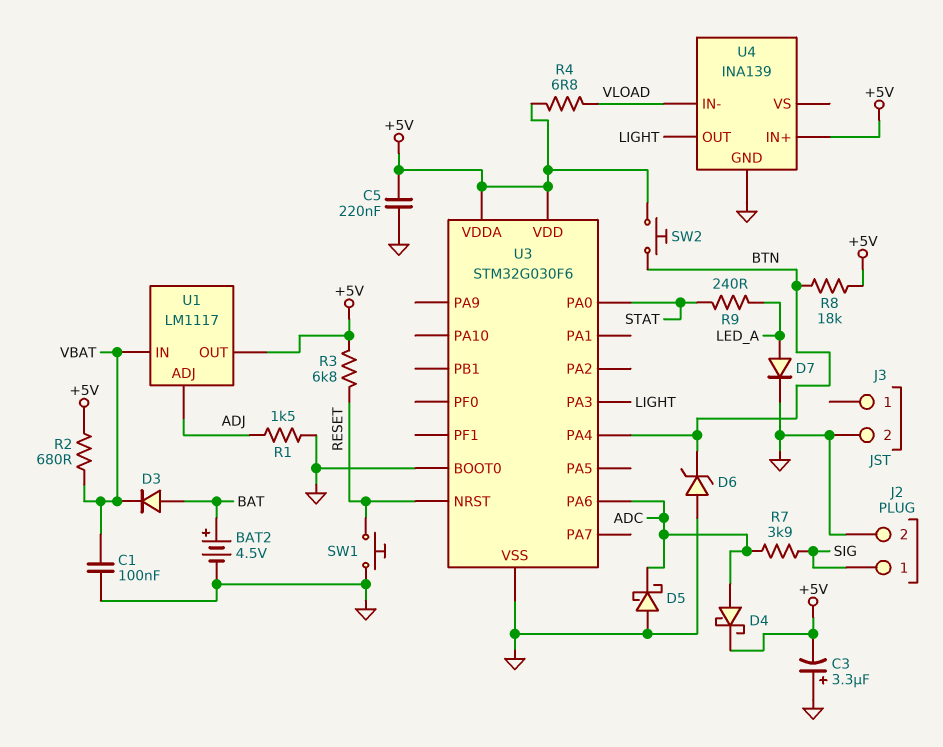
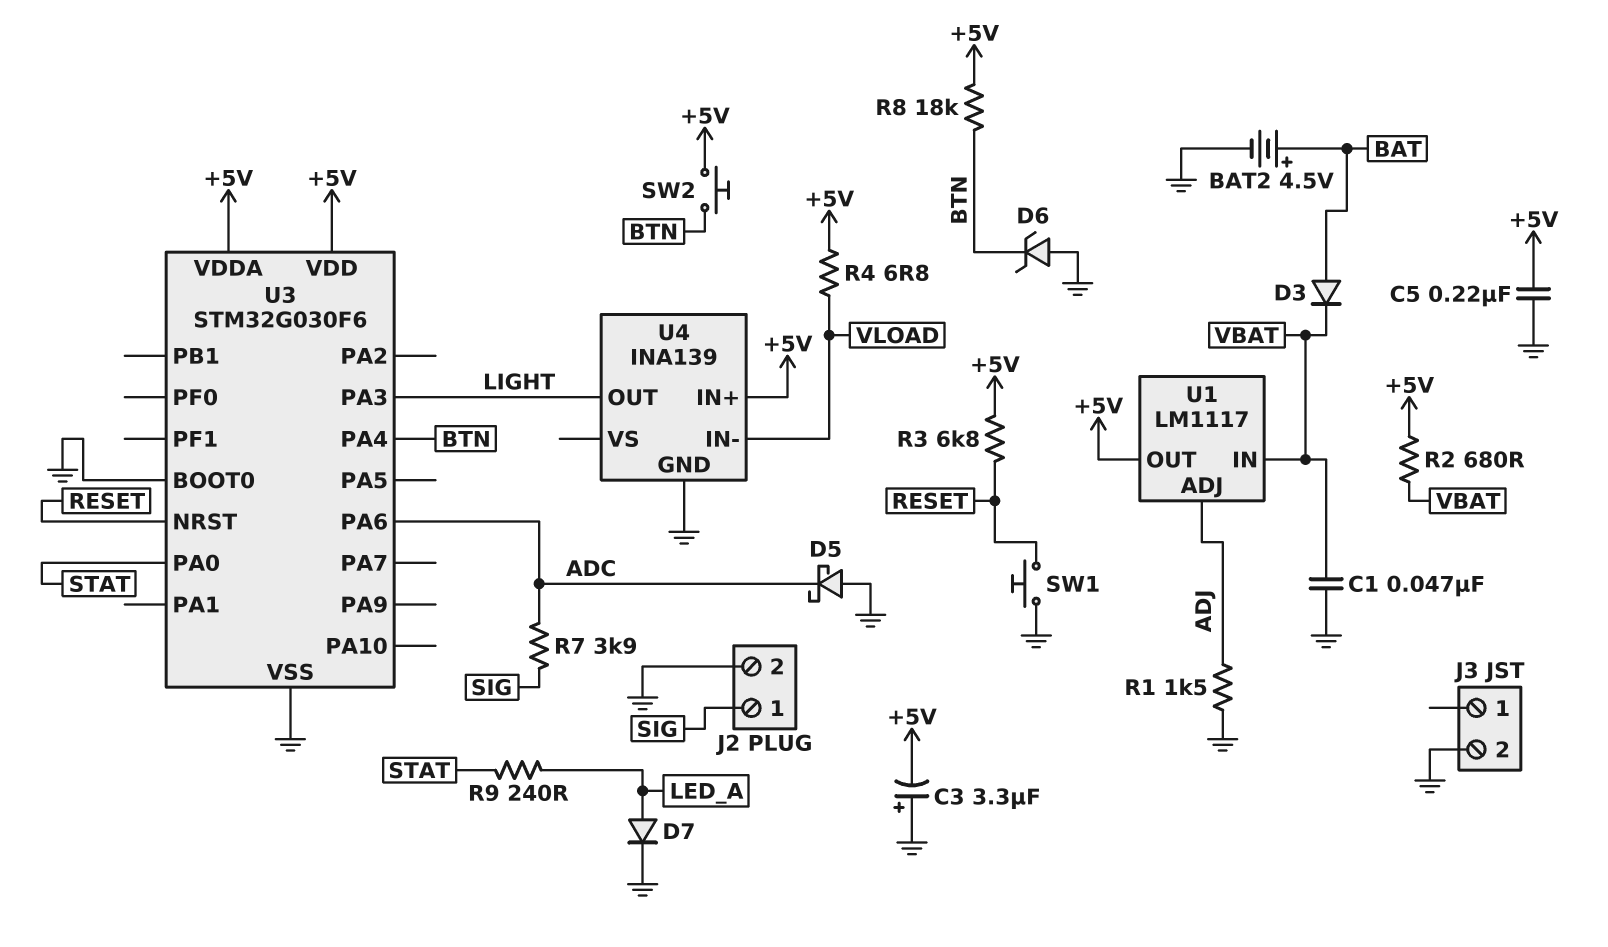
C1: 100nF (GND, VBAT) -> 47nF (GND, VBAT)
D4: schottky (A ADC, K +5V) -> none

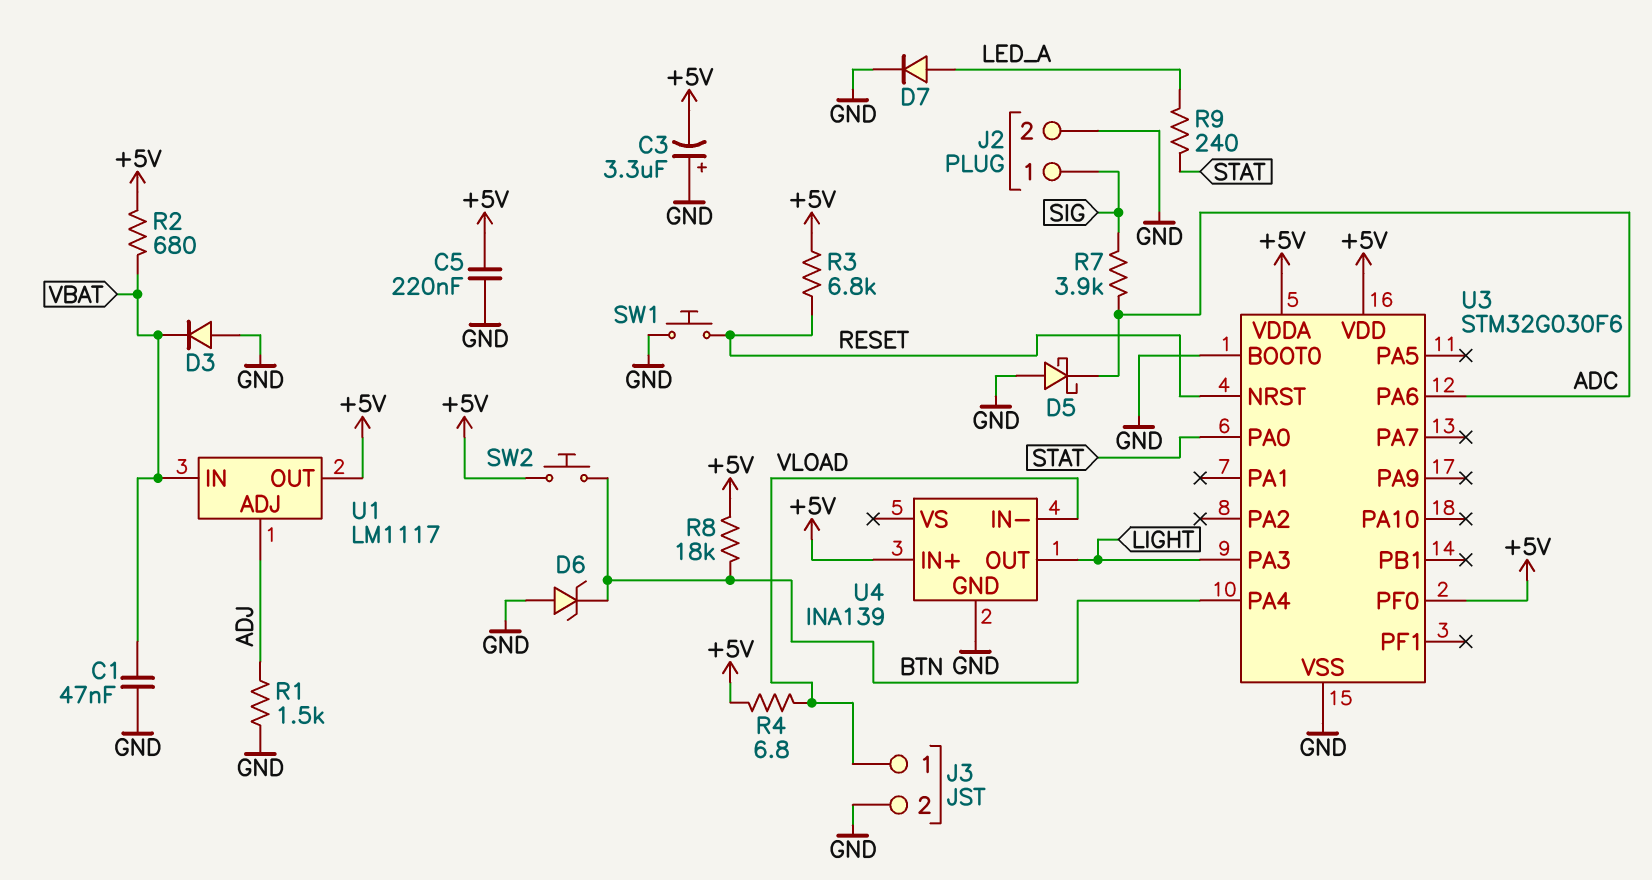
BAT2: 4.5V (plus BAT, minus GND) -> none
D3: diode (A BAT, K VBAT) -> diode (A GND, K VBAT)
J3 pin 1: none -> VLOAD
U3 pin PF0: none -> +5V

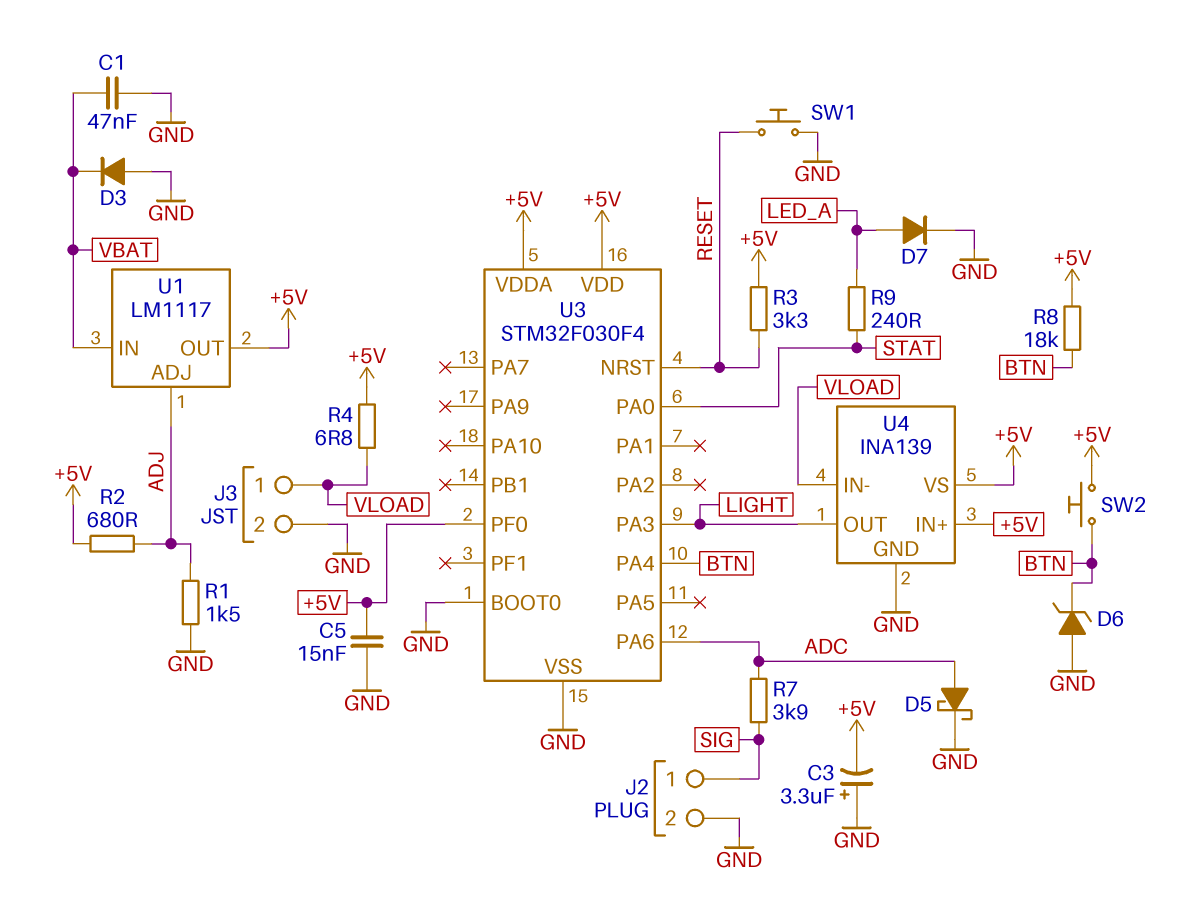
C5: 220nF (+5V, GND) -> 15nF (+5V, GND)
D5: schottky (A GND, K ADC) -> schottky (A ADC, K GND)
R2: 680 (+5V, VBAT) -> 680 (+5V, ADJ)
R3: 6.8k (+5V, RESET) -> 3.3k (+5V, RESET)
U3: STM32G030F6 -> STM32F030F4
U4 pin VS: none -> +5V

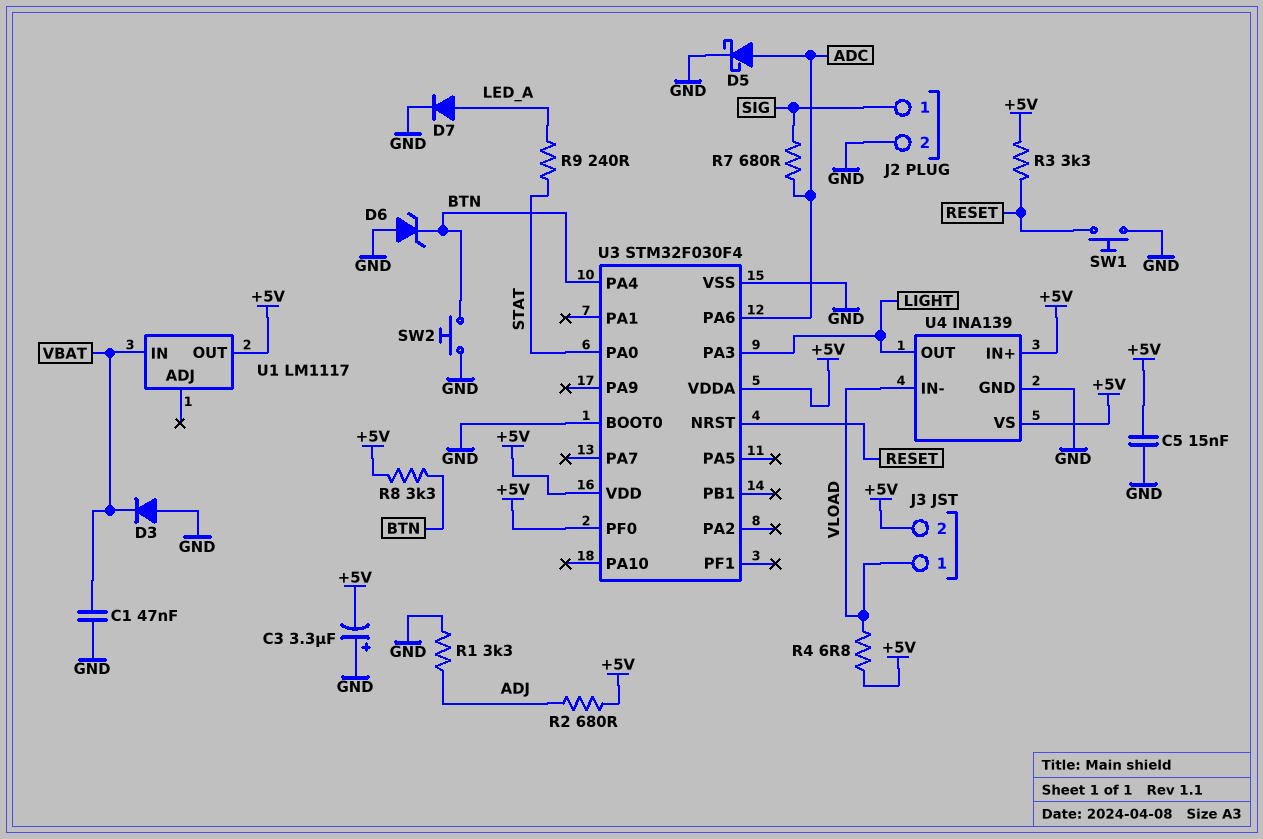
J3 pin 2: GND -> +5V
R1: 1.5k (ADJ, GND) -> 3.3k (ADJ, GND)
R7: 3.9k (ADC, SIG) -> 680 (ADC, SIG)
R8: 18k (+5V, BTN) -> 3.3k (+5V, BTN)
SW2: button (+5V, BTN) -> button (BTN, GND)
U1 pin ADJ: ADJ -> none

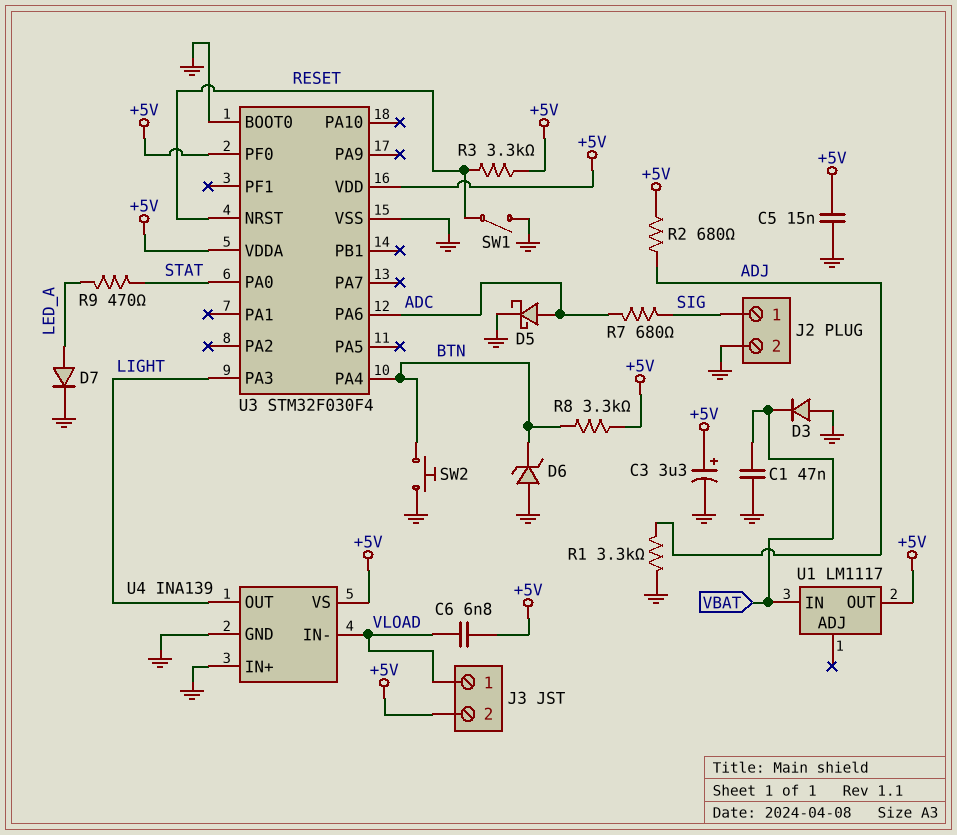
C3: 3.3uF (plus GND, minus +5V) -> 3.3uF (plus +5V, minus GND)
C6: none -> 6.8nF (+5V, VLOAD)
R4: 6.8 (+5V, VLOAD) -> none
R9: 240 (LED_A, STAT) -> 470 (LED_A, STAT)
SW1: button (GND, RESET) -> switch (GND, RESET)
U4 pin IN+: +5V -> GND

